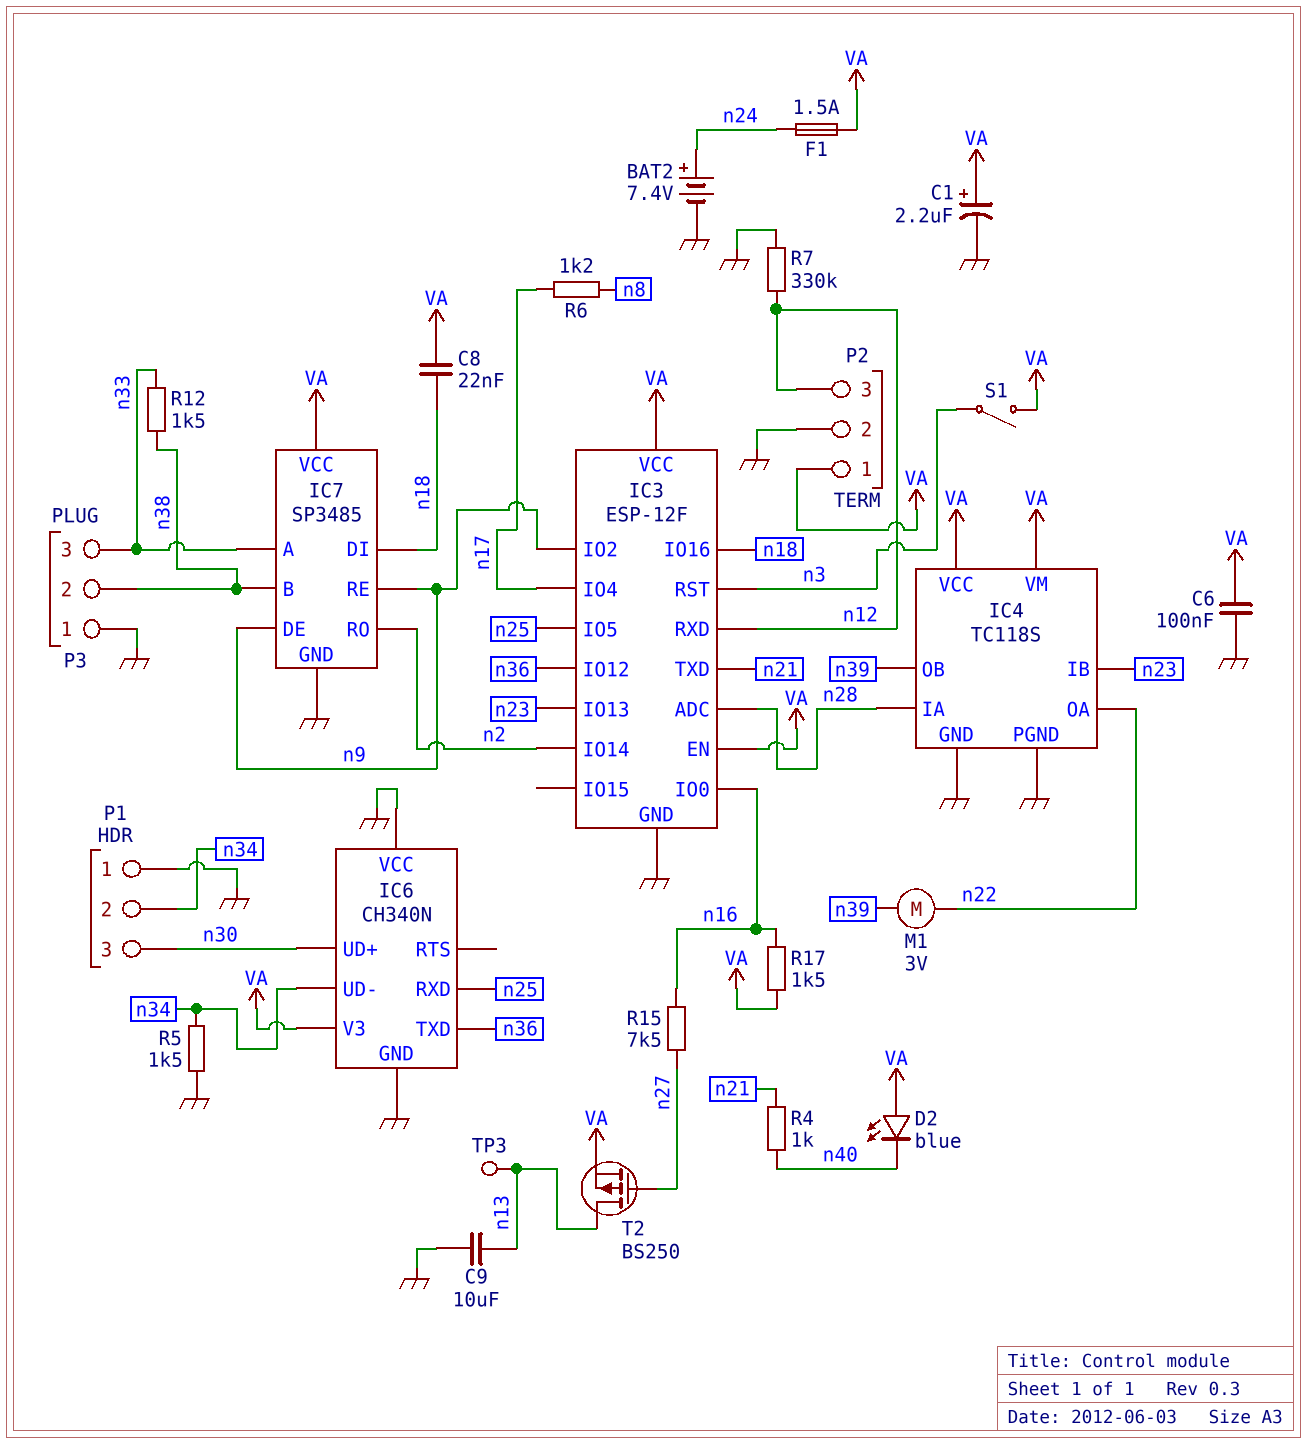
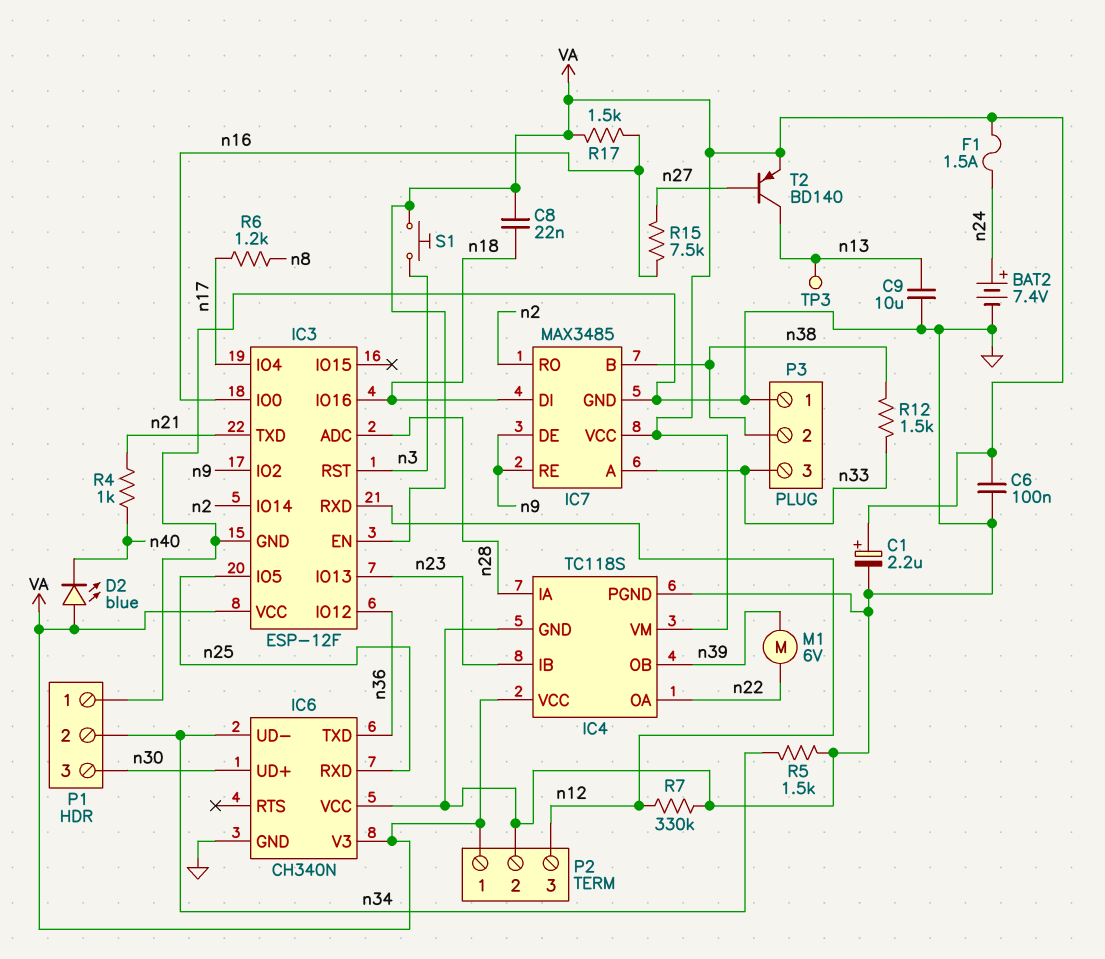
IC7: SP3485 -> MAX3485
M1: motor 3V (n22, n39) -> motor 6V (n22, n39)
S1: switch (VA, n3) -> button (VA, n3)
T2: PMOS BS250 (G n27, D n13, S VA) -> PNP BD140 (B n27, C n13, E VA)

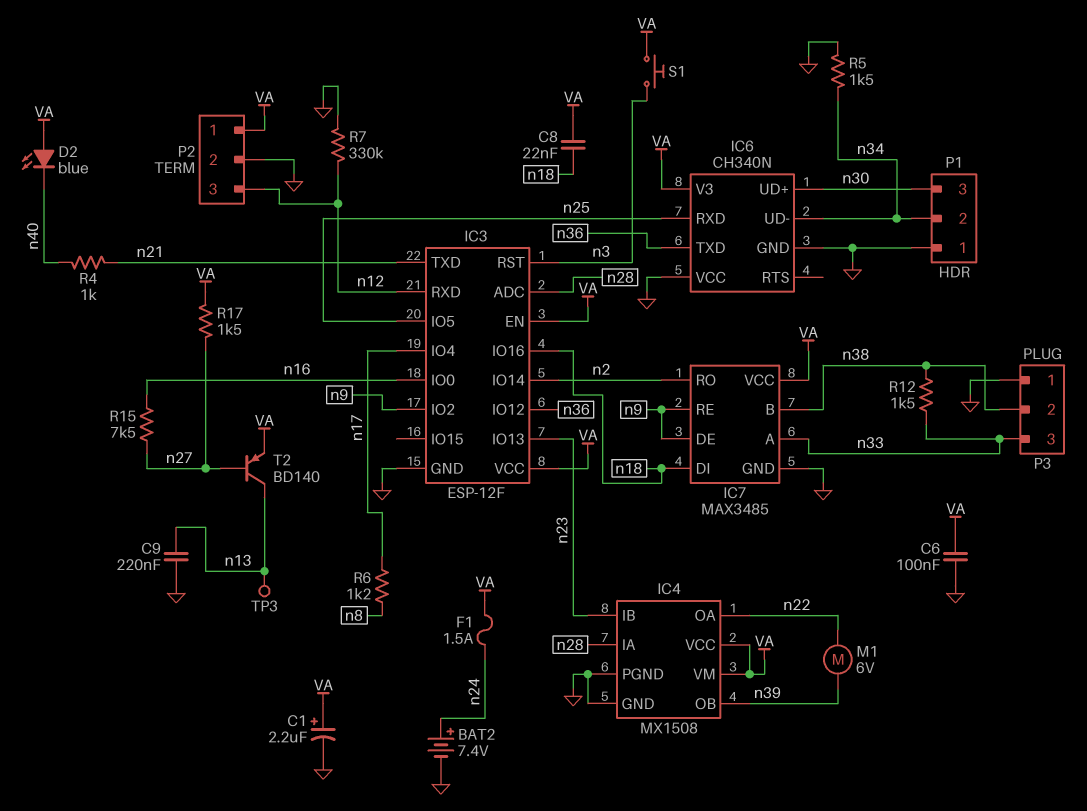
C9: 10uF (GND, n13) -> 220nF (GND, n13)
IC4: TC118S -> MX1508
R17: 1.5k (VA, n16) -> 1.5k (VA, n27)

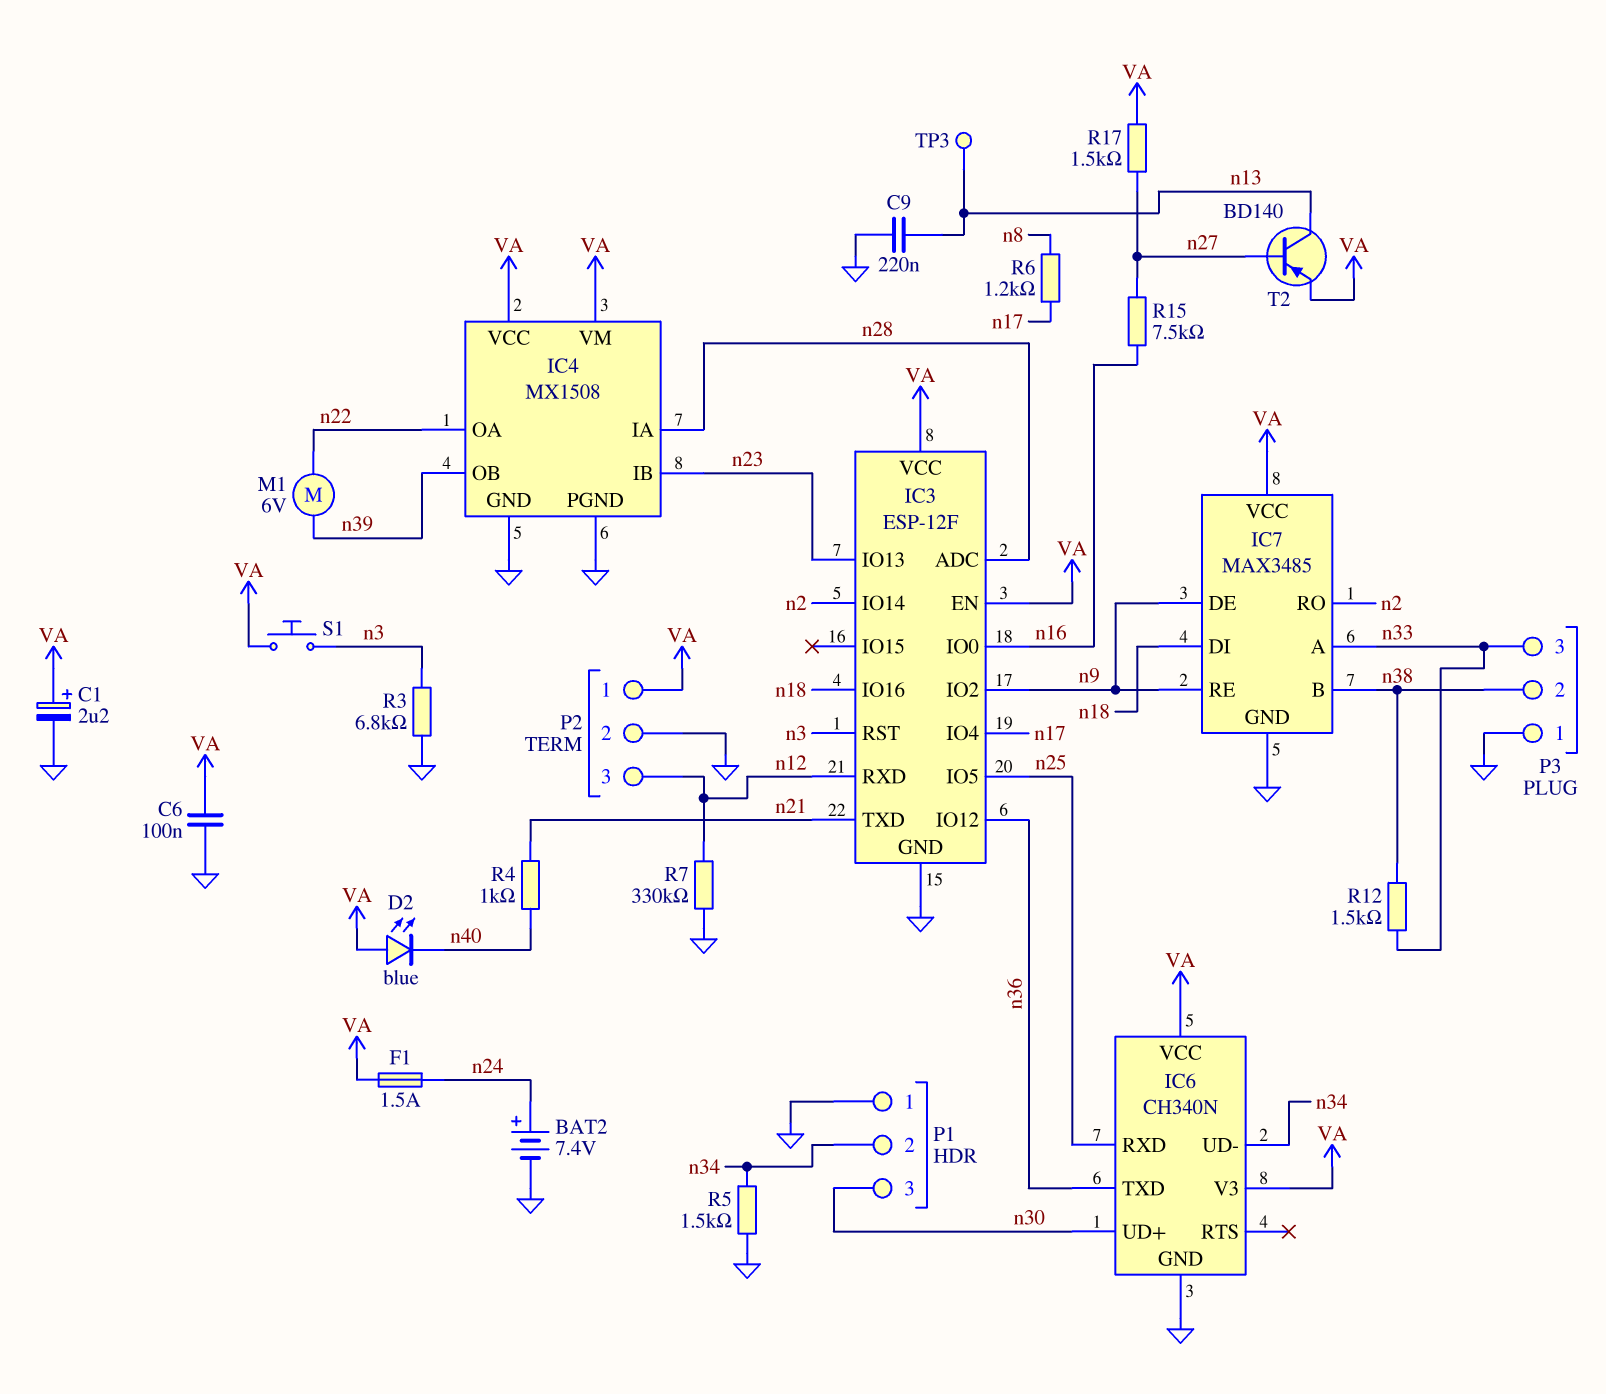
C8: 22nF (VA, n18) -> none
IC6 pin VCC: GND -> VA
R3: none -> 6.8k (GND, n3)

